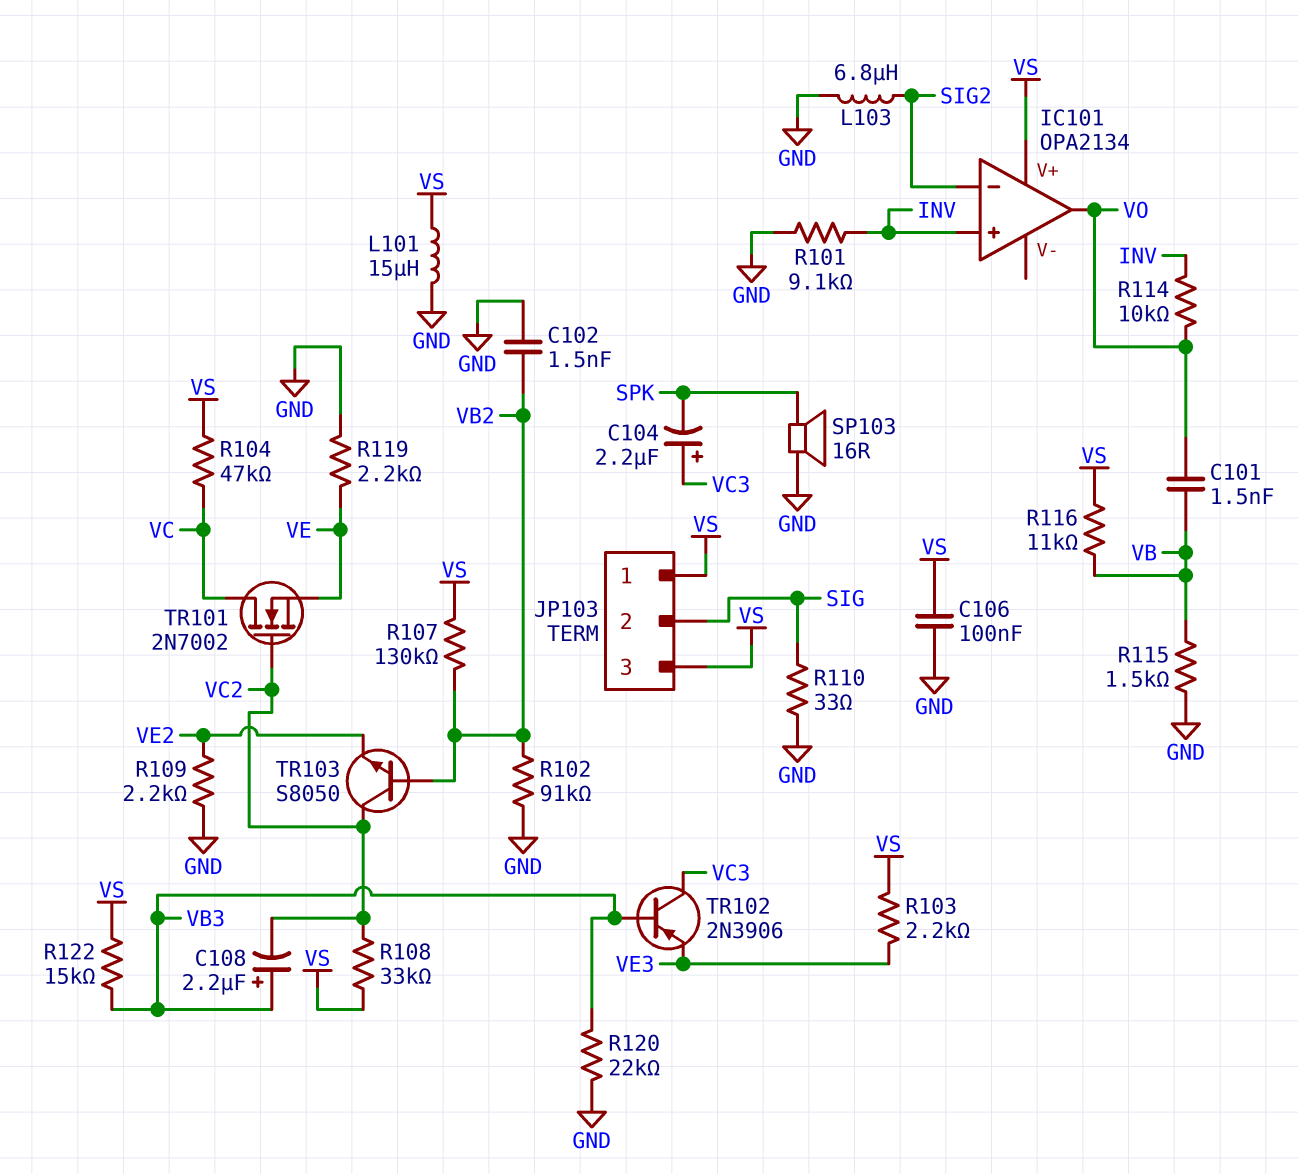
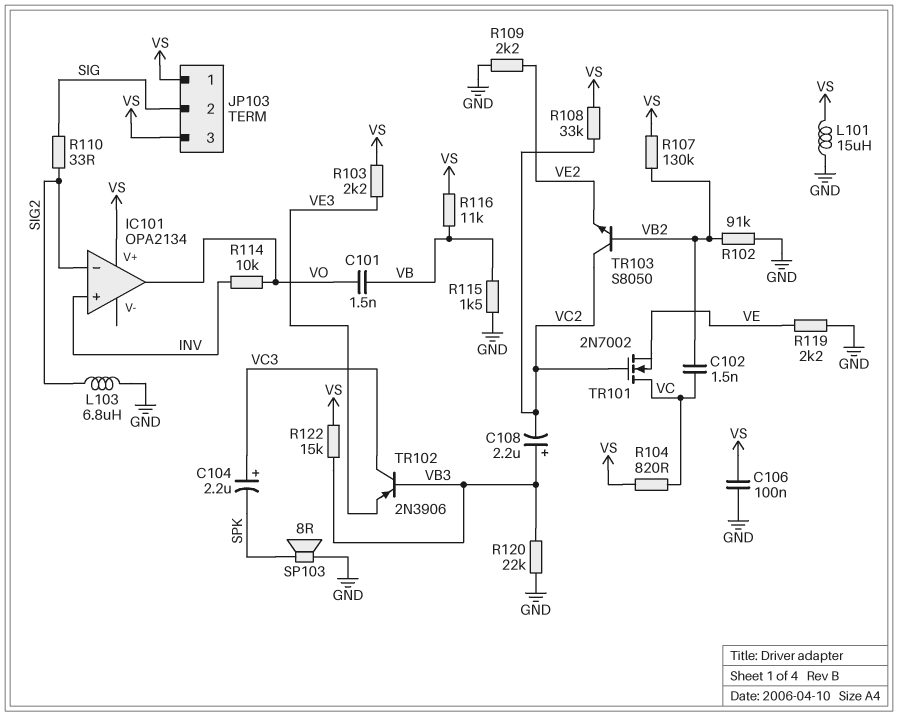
C102: 1.5nF (GND, VB2) -> 1.5nF (VB2, VC)
R101: 9.1k (GND, INV) -> none
R104: 47k (VC, VS) -> 820 (VC, VS)
R110: 33 (GND, SIG) -> 33 (SIG, SIG2)
SP103: speaker 16R (GND, SPK) -> speaker 8R (GND, SPK)

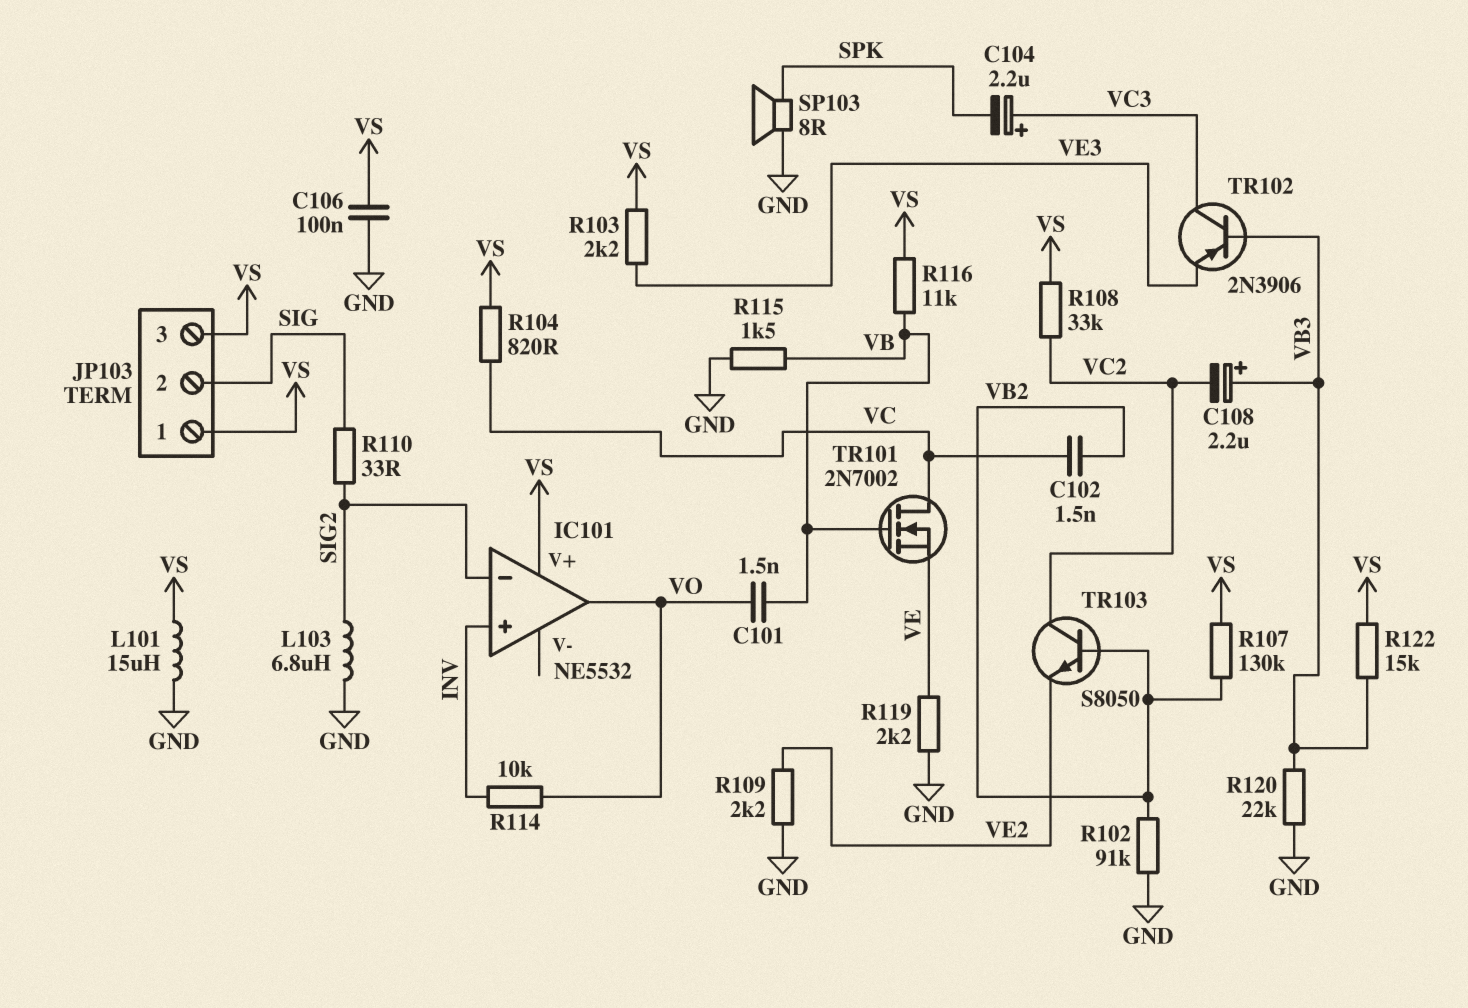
IC101: OPA2134 -> NE5532
TR101: NMOS 2N7002 (G VC2, D VC, S VE) -> NMOS 2N7002 (G VB, D VC, S VE)

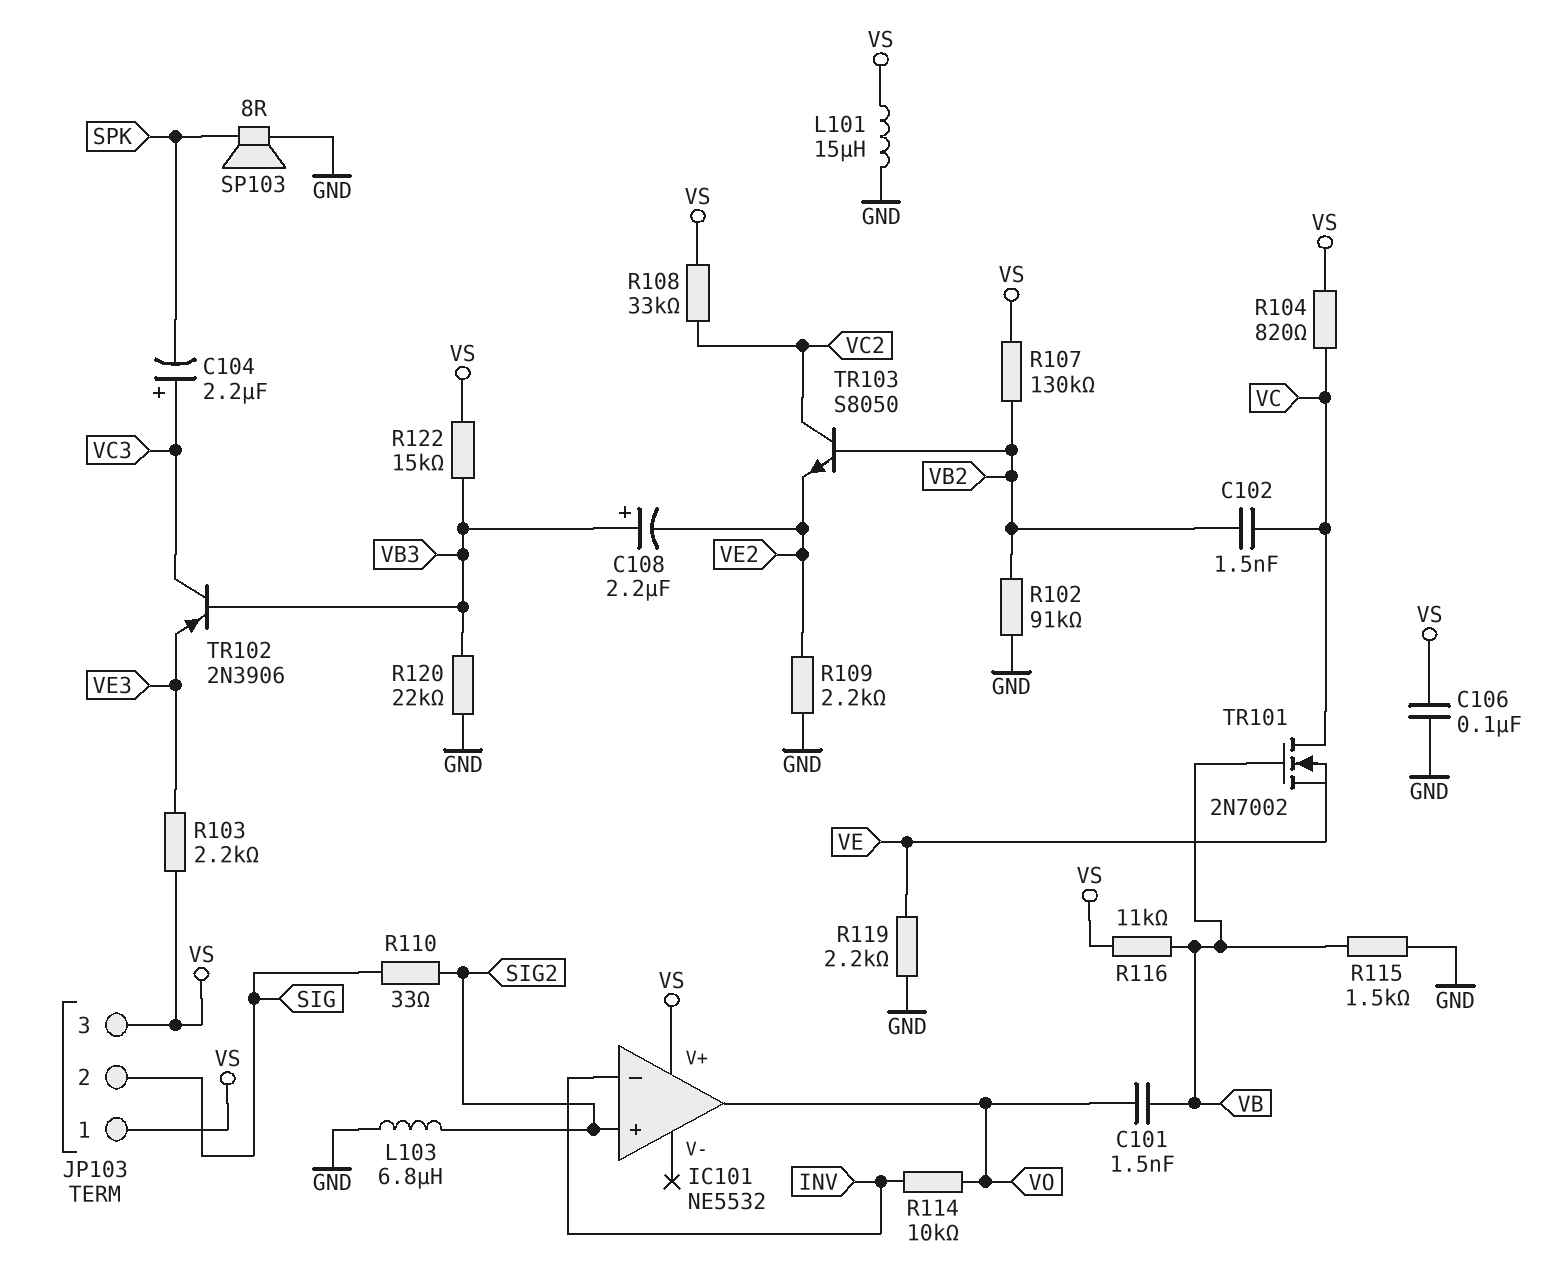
C108: 2.2uF (plus VB3, minus VC2) -> 2.2uF (plus VB3, minus VE2)
IC101 pin in+: INV -> SIG2
IC101 pin in-: SIG2 -> INV

